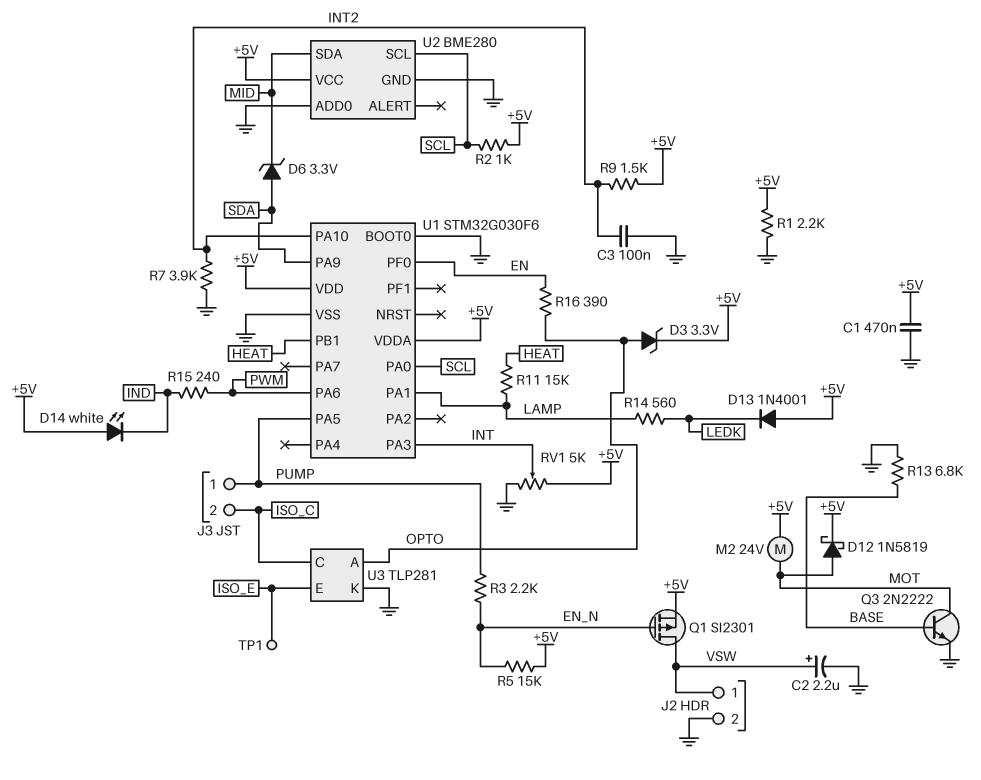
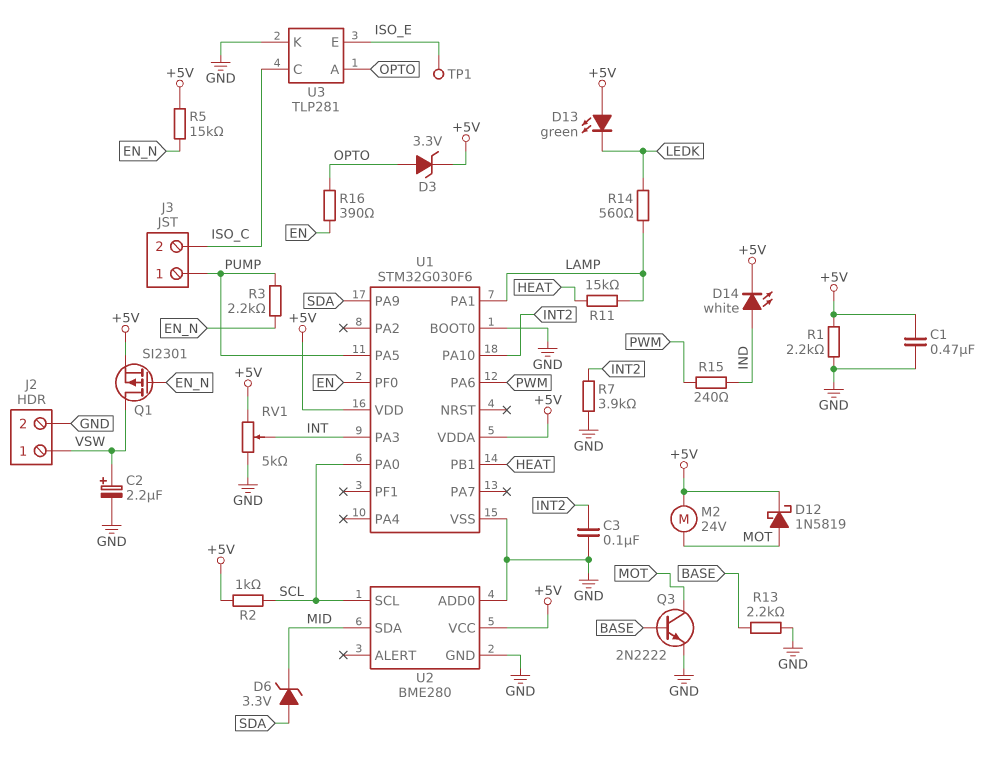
D13: diode 1N4001 (A +5V, K LEDK) -> LED green (A +5V, K LEDK)
D14: LED white (A +5V, K IND) -> LED white (A IND, K +5V)
R9: 1.5k (+5V, INT2) -> none
R13: 6.8k (BASE, GND) -> 2.2k (BASE, GND)

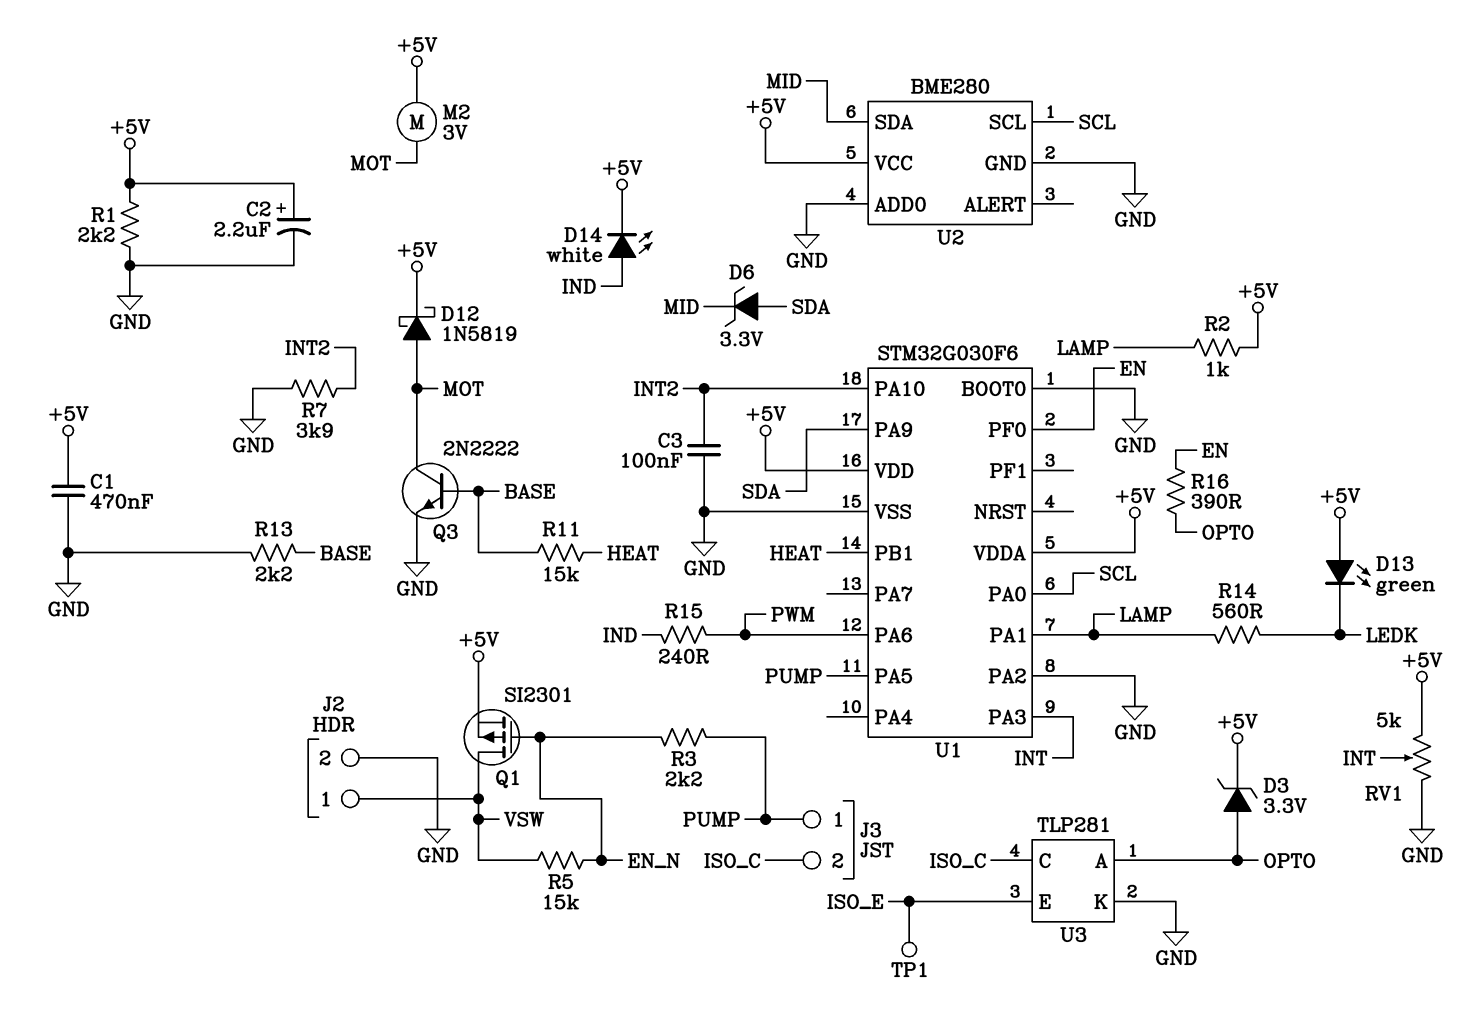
C2: 2.2uF (plus VSW, minus GND) -> 2.2uF (plus +5V, minus GND)
M2: motor 24V (+5V, MOT) -> motor 3V (+5V, MOT)
R2: 1k (+5V, SCL) -> 1k (+5V, LAMP)
R5: 15k (+5V, EN_N) -> 15k (EN_N, VSW)
R11: 15k (HEAT, LAMP) -> 15k (BASE, HEAT)
U1 pin PA2: none -> GND

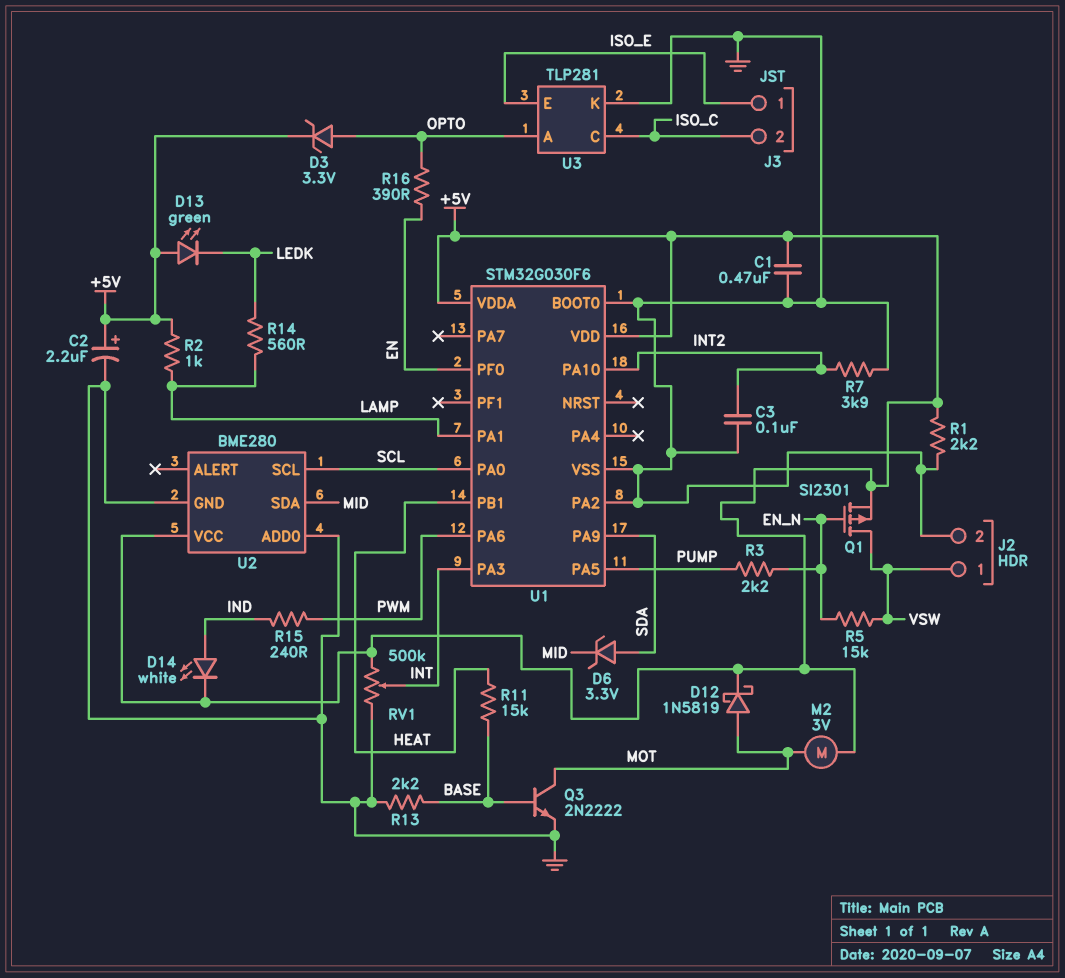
J3 pin 1: PUMP -> ISO_E
RV1: 5k (+5V, GND, wiper INT) -> 500k (+5V, GND, wiper INT)
TP1: test point (ISO_E) -> none

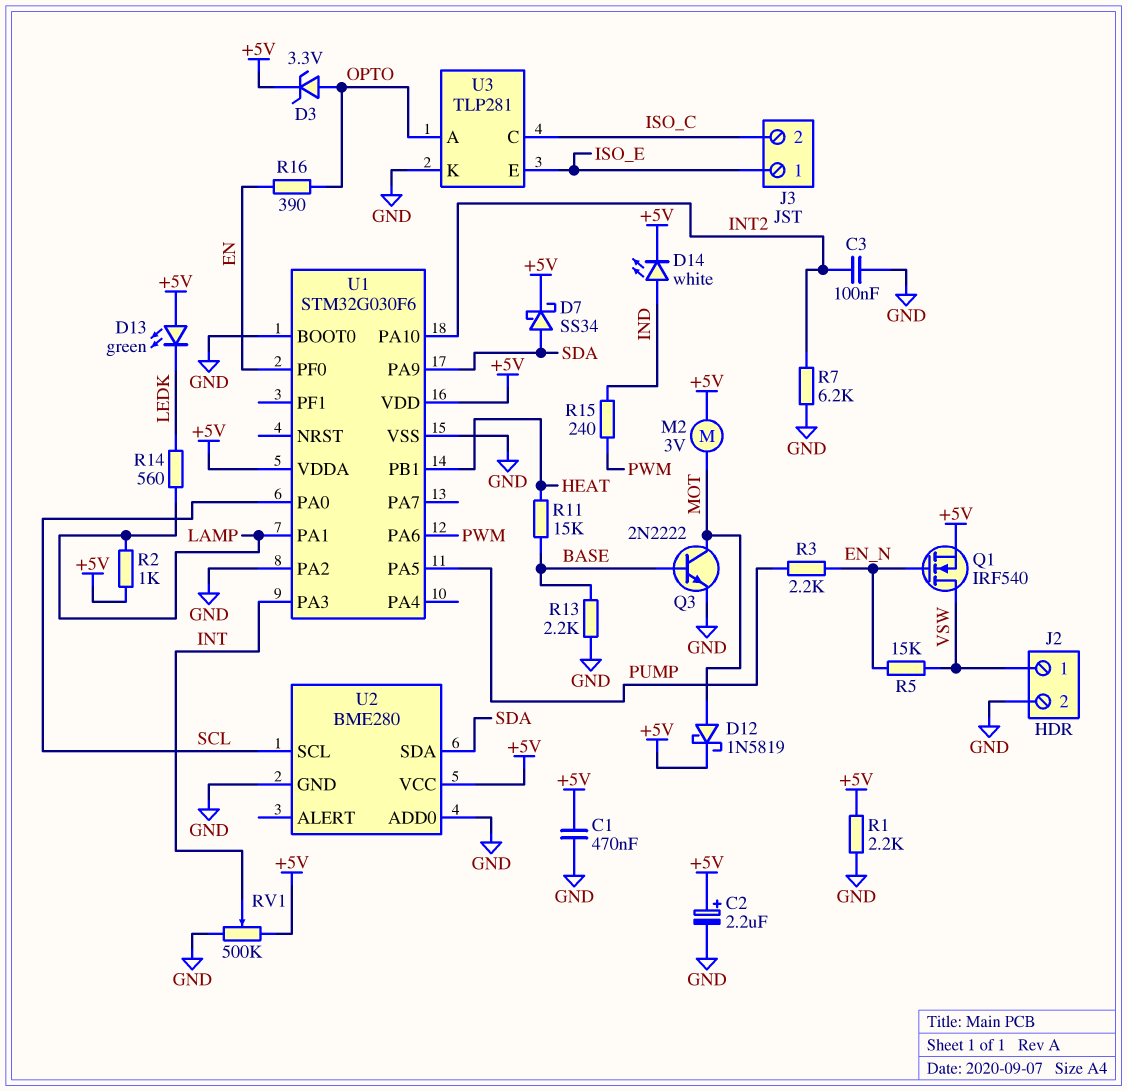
D6: zener 3.3V (A SDA, K MID) -> none
D7: none -> schottky SS34 (A SDA, K +5V)
Q1: PMOS SI2301 (G EN_N, D VSW, S +5V) -> NMOS IRF540 (G EN_N, D VSW, S +5V)
R7: 3.9k (GND, INT2) -> 6.2k (GND, INT2)
U2 pin SDA: MID -> SDA

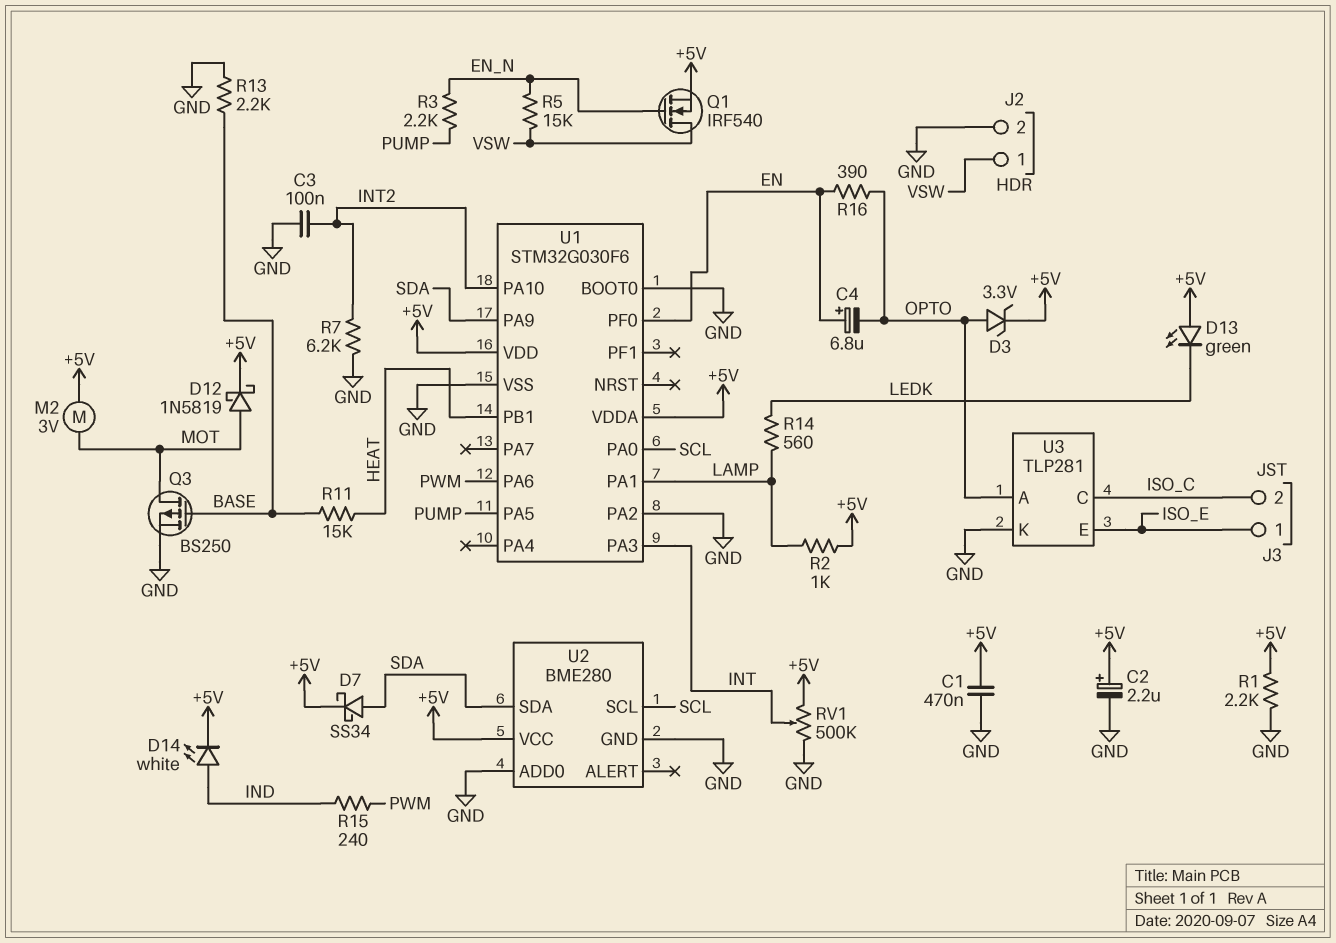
C4: none -> 6.8uF (plus EN, minus OPTO)
Q3: NPN 2N2222 (B BASE, C MOT, E GND) -> PMOS BS250 (G BASE, D MOT, S GND)

